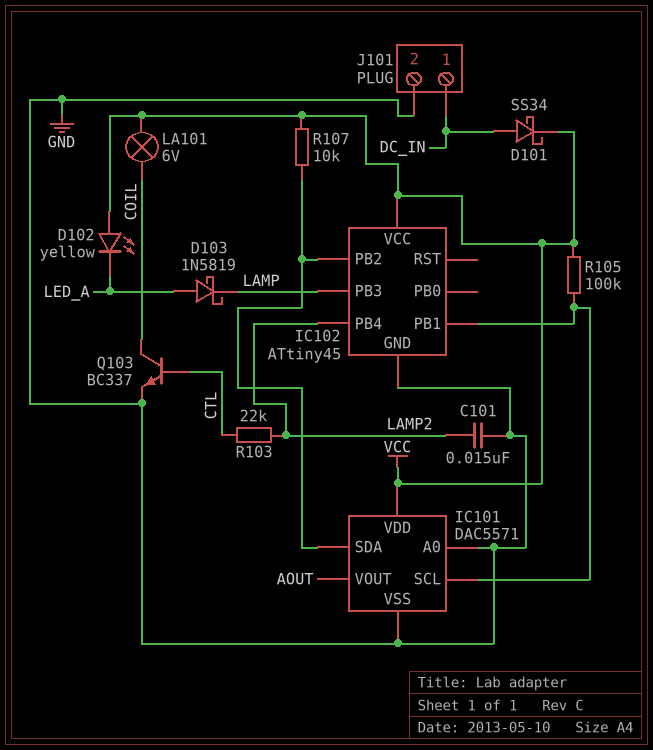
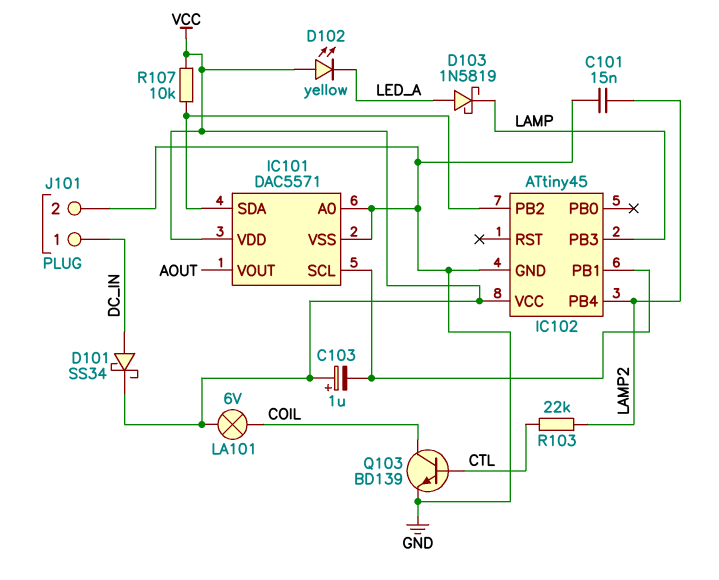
C103: none -> 1uF (plus VCC, minus IC101/SCL)
Q103: NPN BC337 (B CTL, C COIL, E GND) -> NPN BD139 (B CTL, C COIL, E GND)
R105: 100k (IC101/SCL, VCC) -> none

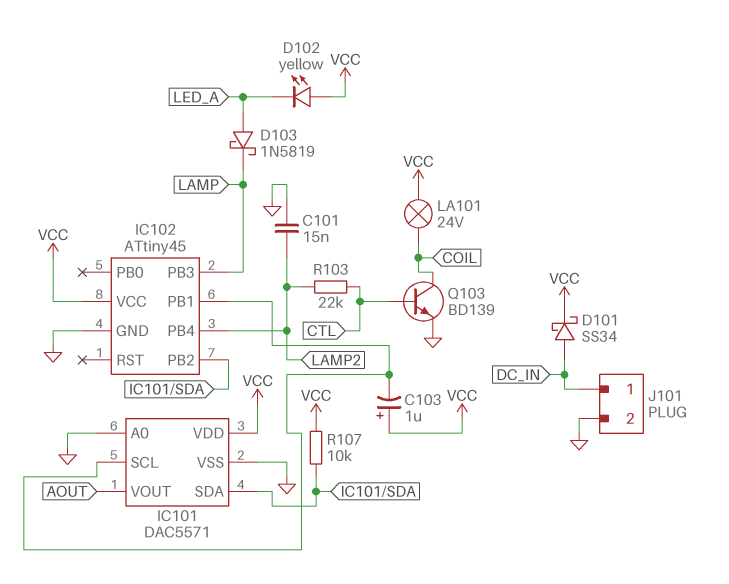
LA101: lamp 6V (COIL, VCC) -> lamp 24V (COIL, VCC)

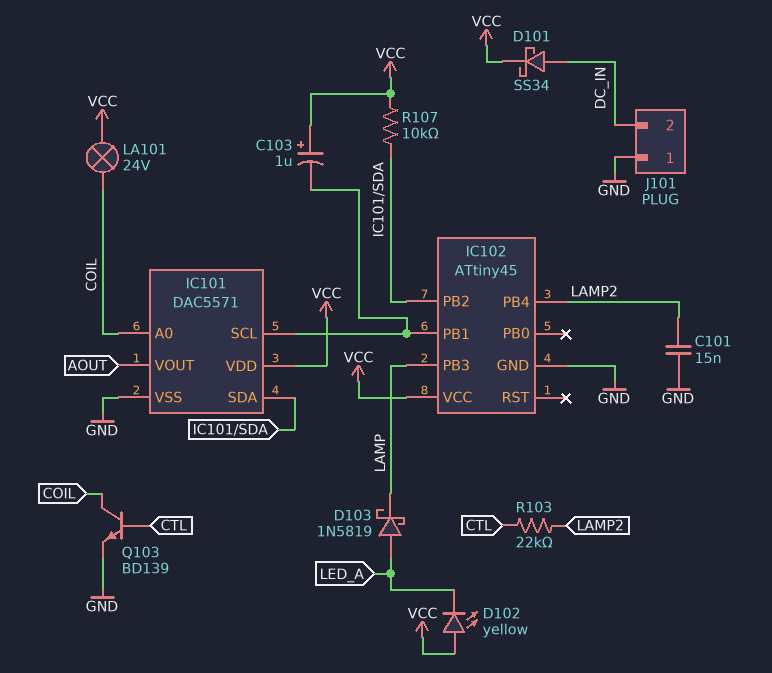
IC101 pin A0: GND -> COIL
J101 pin 1: DC_IN -> GND
J101 pin 2: GND -> DC_IN

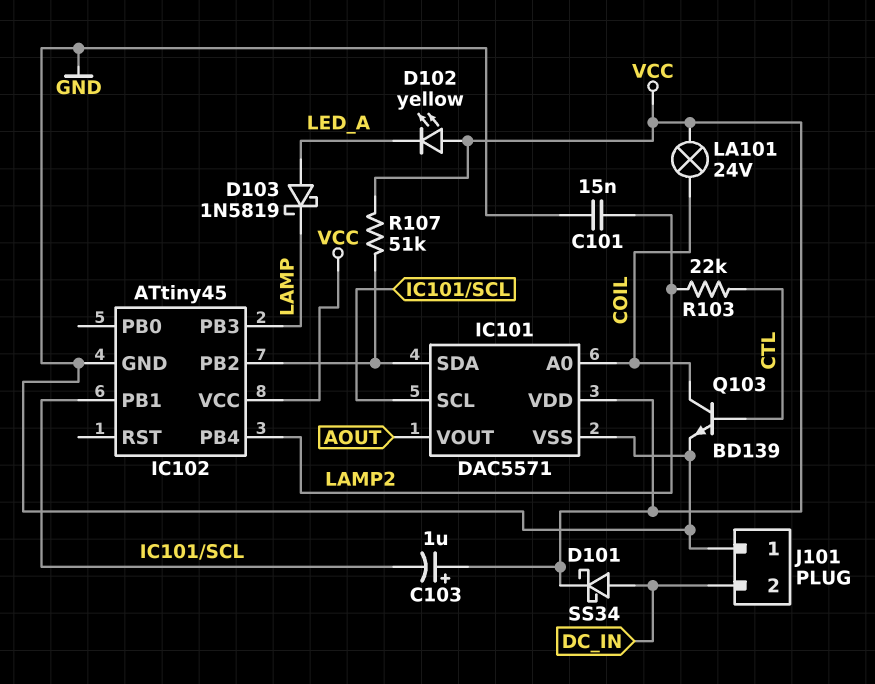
R107: 10k (IC101/SDA, VCC) -> 51k (IC101/SDA, VCC)

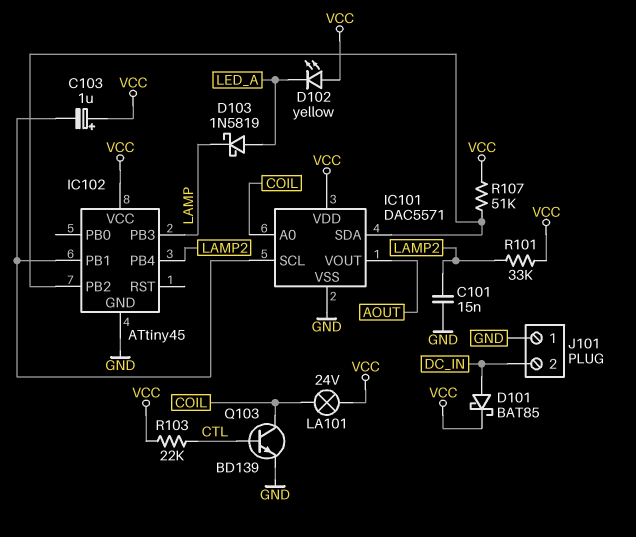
D101: schottky SS34 (A DC_IN, K VCC) -> schottky BAT85 (A DC_IN, K VCC)
R101: none -> 33k (LAMP2, VCC)
R103: 22k (CTL, LAMP2) -> 22k (CTL, VCC)

